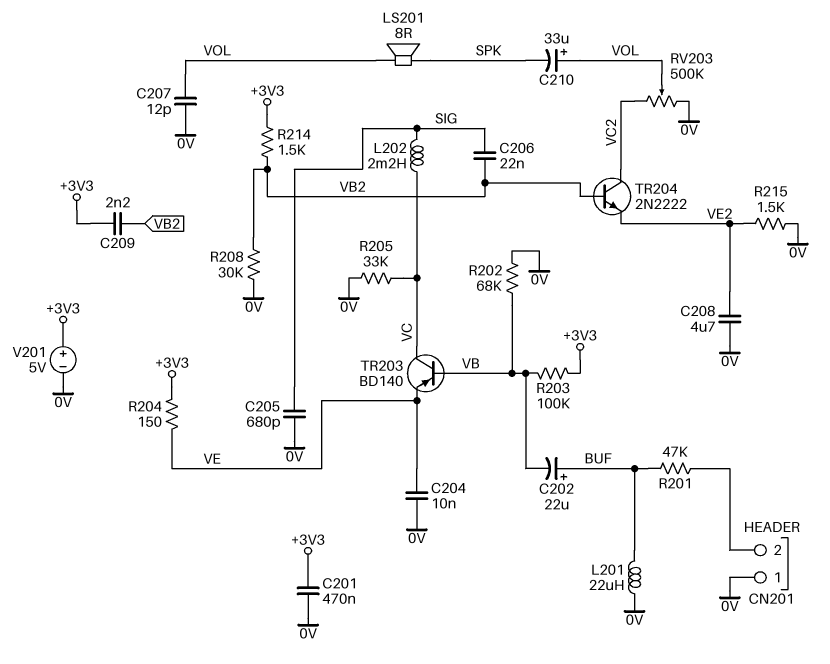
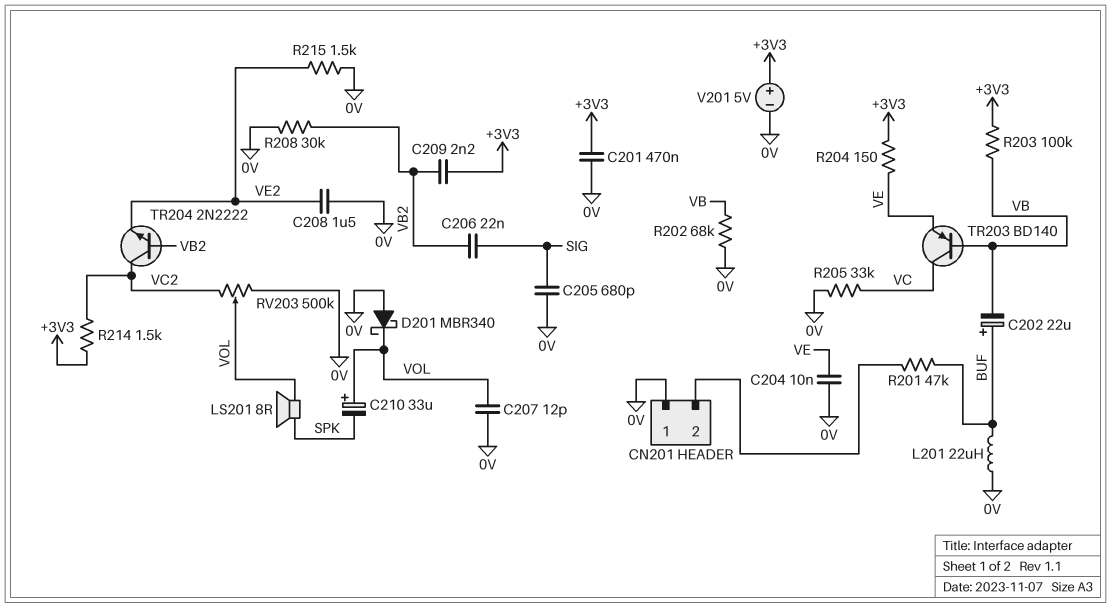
C208: 4.7uF (0V, VE2) -> 1.5uF (0V, VE2)
D201: none -> schottky MBR340 (A 0V, K VOL)
L202: 2.2mH (SIG, VC) -> none
R214: 1.5k (+3V3, VB2) -> 1.5k (+3V3, VC2)

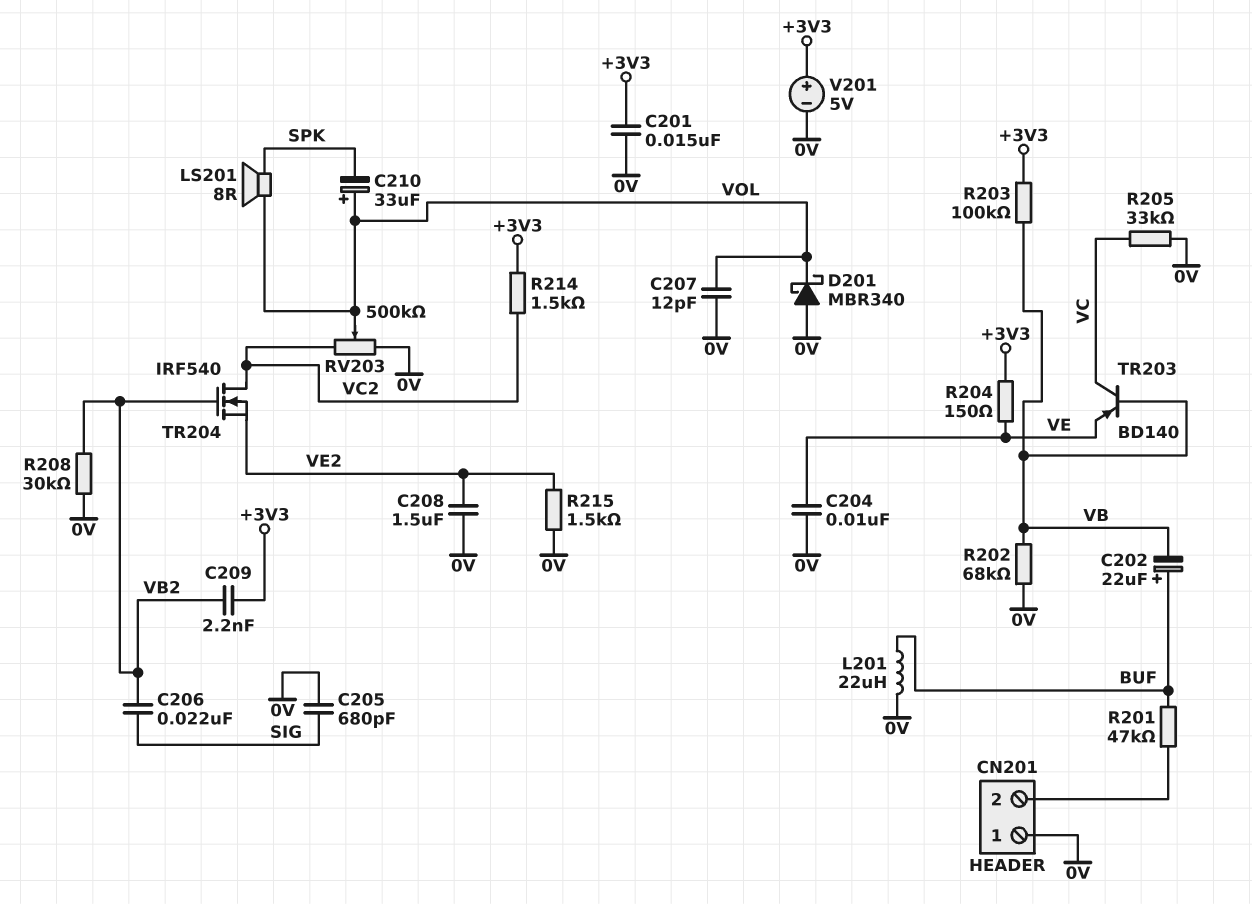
C201: 470nF (+3V3, 0V) -> 15nF (+3V3, 0V)
TR204: NPN 2N2222 (B VB2, C VC2, E VE2) -> NMOS IRF540 (G VB2, D VC2, S VE2)

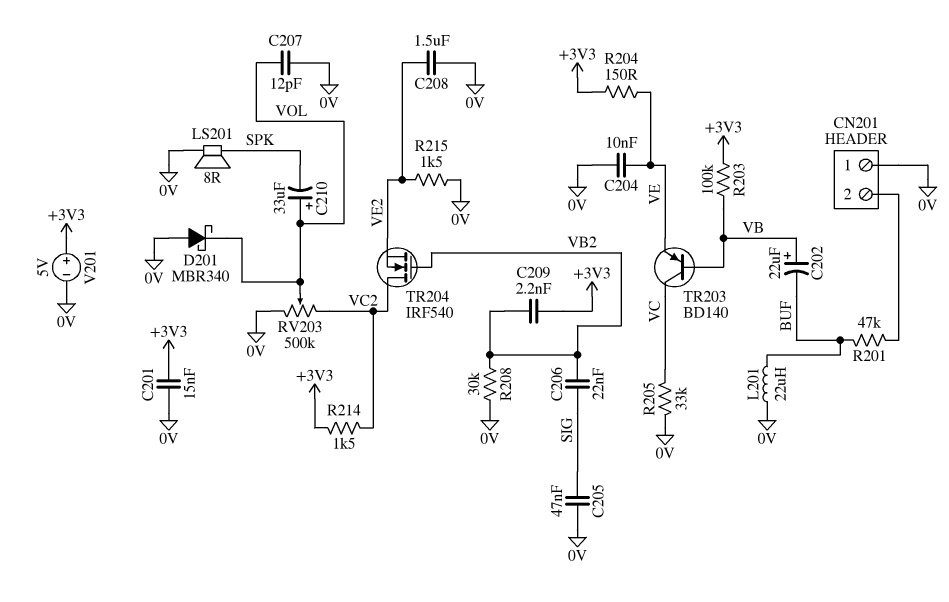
C202: 22uF (plus BUF, minus VB) -> 22uF (plus VB, minus BUF)
C205: 680pF (0V, SIG) -> 47nF (0V, SIG)
LS201: speaker 8R (SPK, VOL) -> speaker 8R (0V, SPK)
R202: 68k (0V, VB) -> none

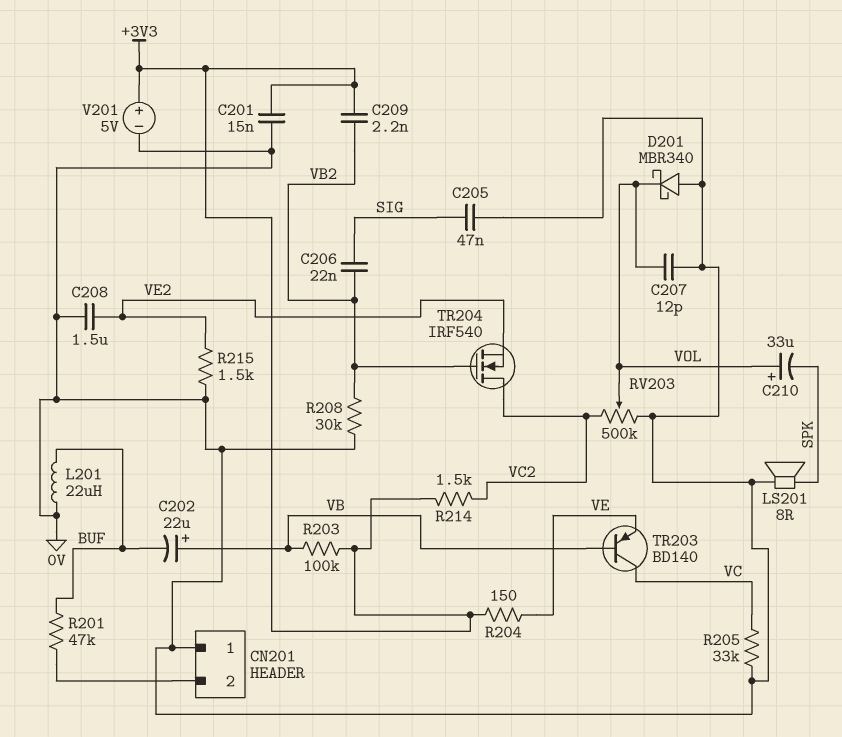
C204: 10nF (0V, VE) -> none

